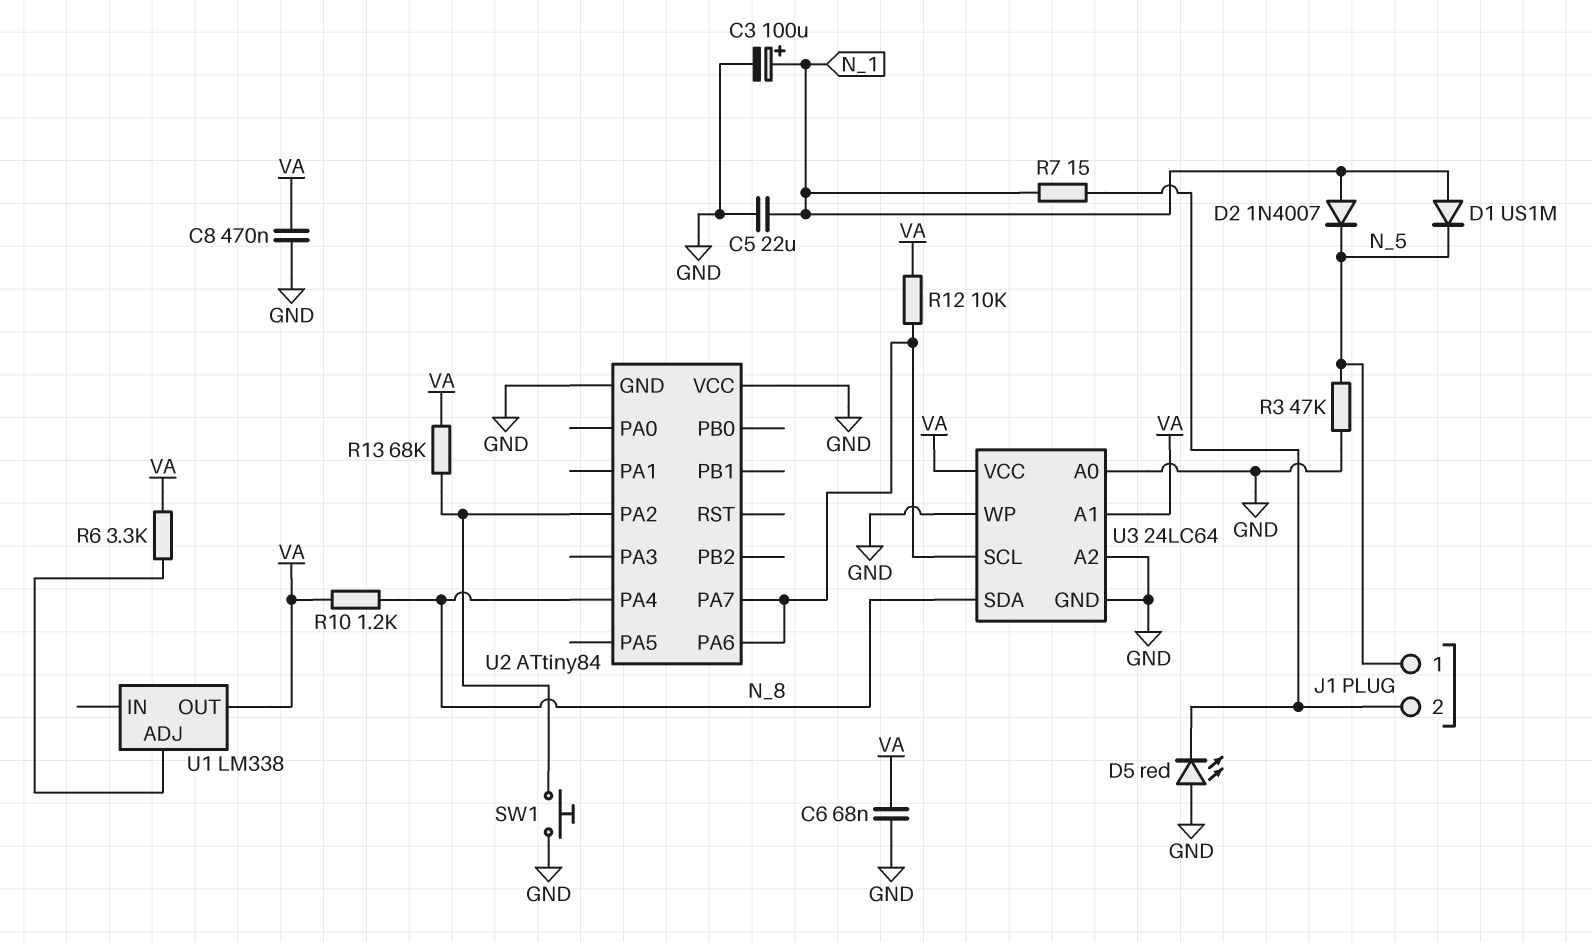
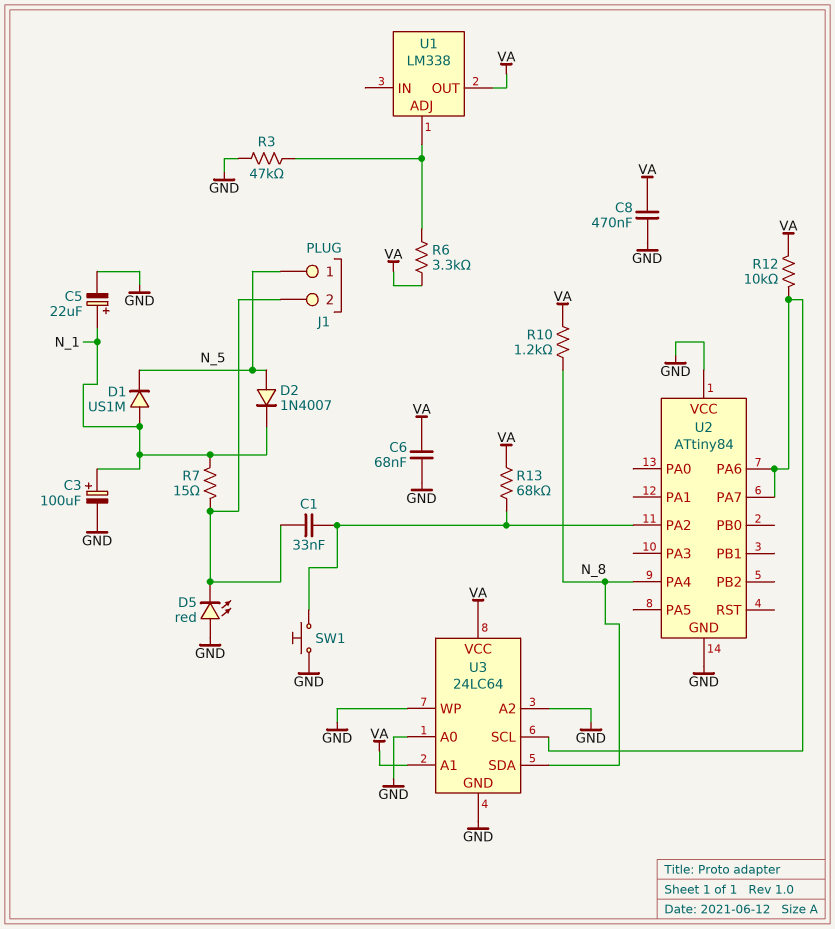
C1: none -> 33nF (J1/2, U2/PA2)
C5: 22uF (GND, N_1) -> 22uF (plus N_1, minus GND)
D2: diode 1N4007 (A N_1, K N_5) -> diode 1N4007 (A N_5, K N_1)
R3: 47k (GND, N_5) -> 47k (GND, U1/ADJ)

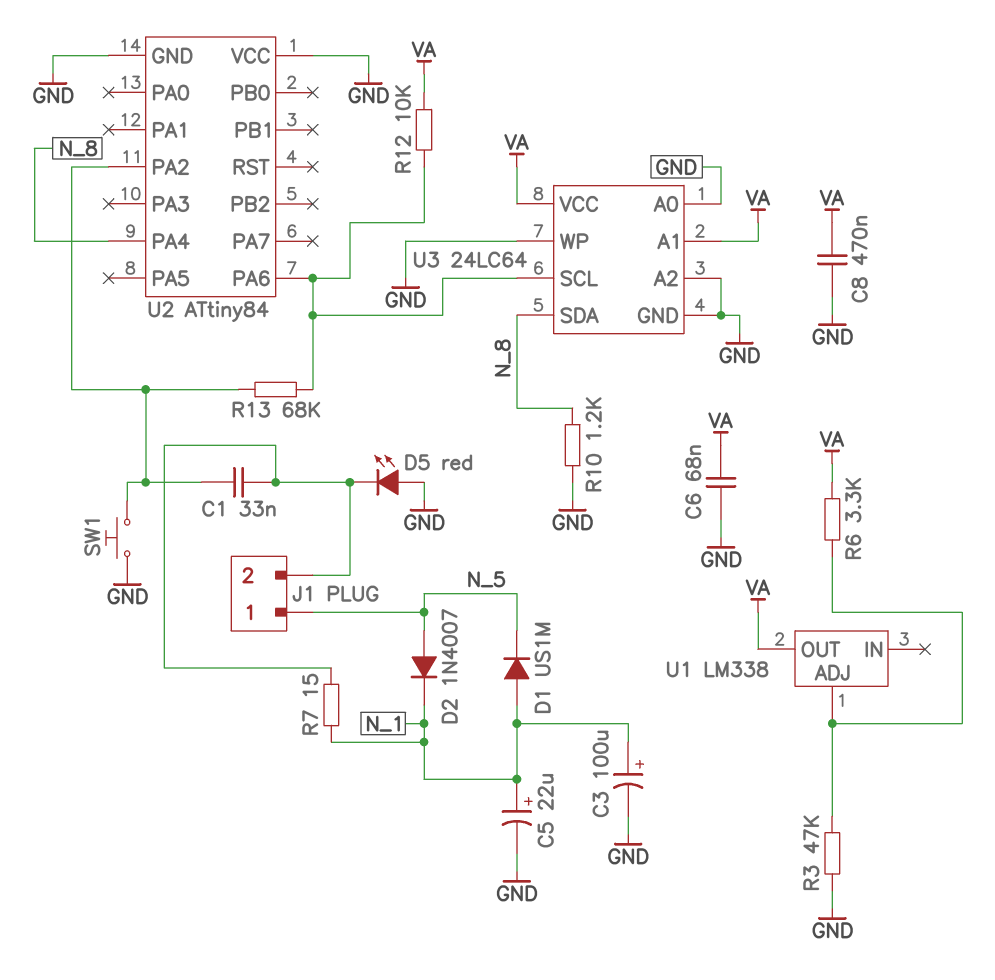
R10: 1.2k (N_8, VA) -> 1.2k (GND, N_8)
R13: 68k (U2/PA2, VA) -> 68k (U2/PA2, U2/PA6)
U2 pin PA7: U2/PA6 -> none

